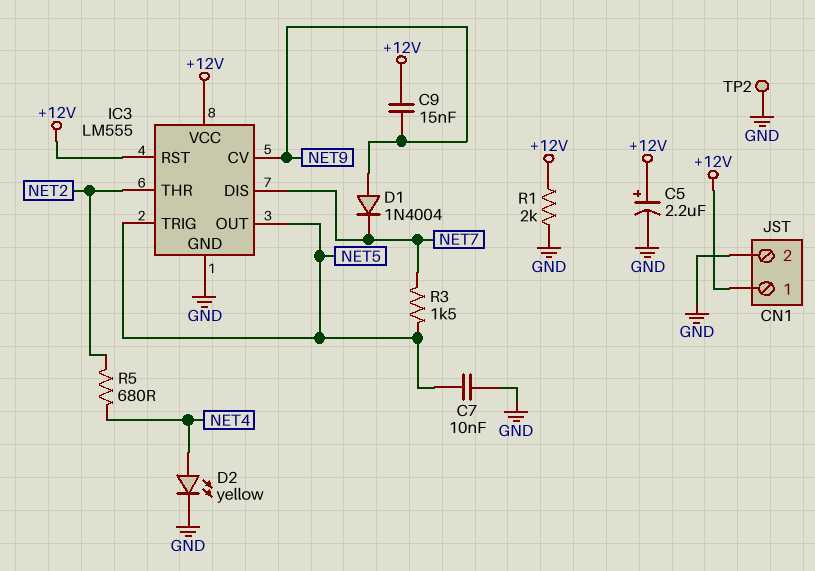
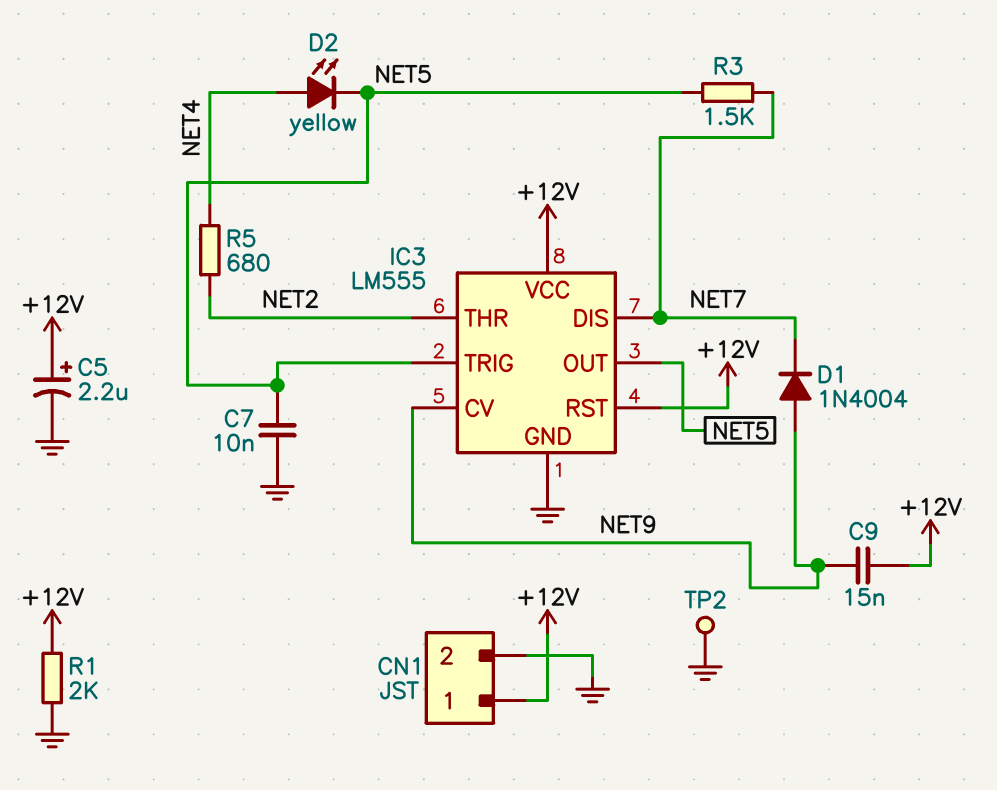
D2: LED yellow (A NET4, K GND) -> LED yellow (A NET4, K NET5)

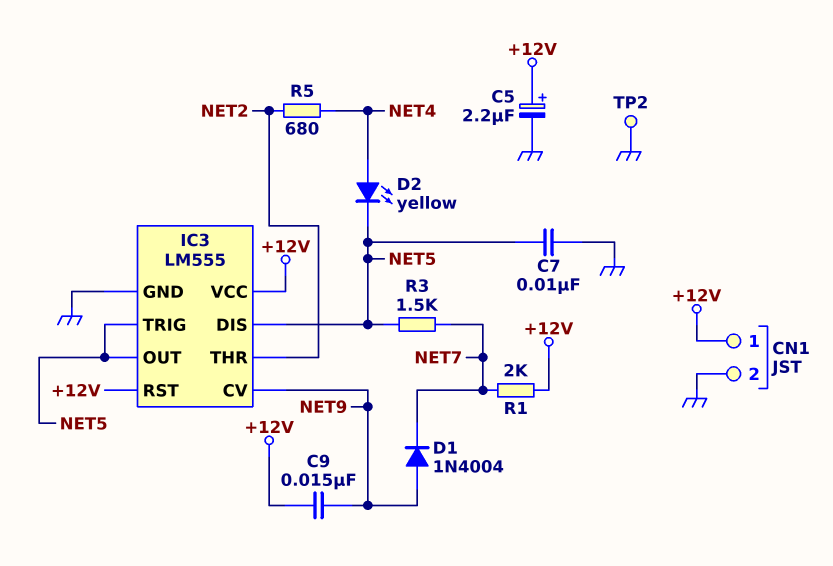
IC3 pin DIS: NET7 -> NET5
R1: 2k (+12V, GND) -> 2k (+12V, NET7)

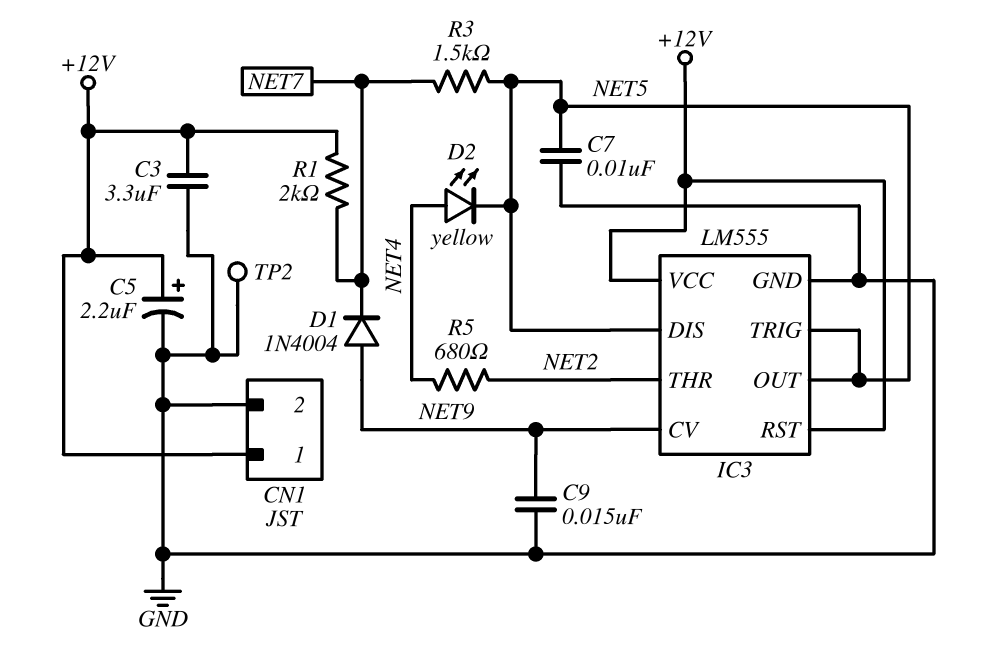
C3: none -> 3.3uF (+12V, GND)
C9: 15nF (+12V, NET9) -> 15nF (GND, NET9)

